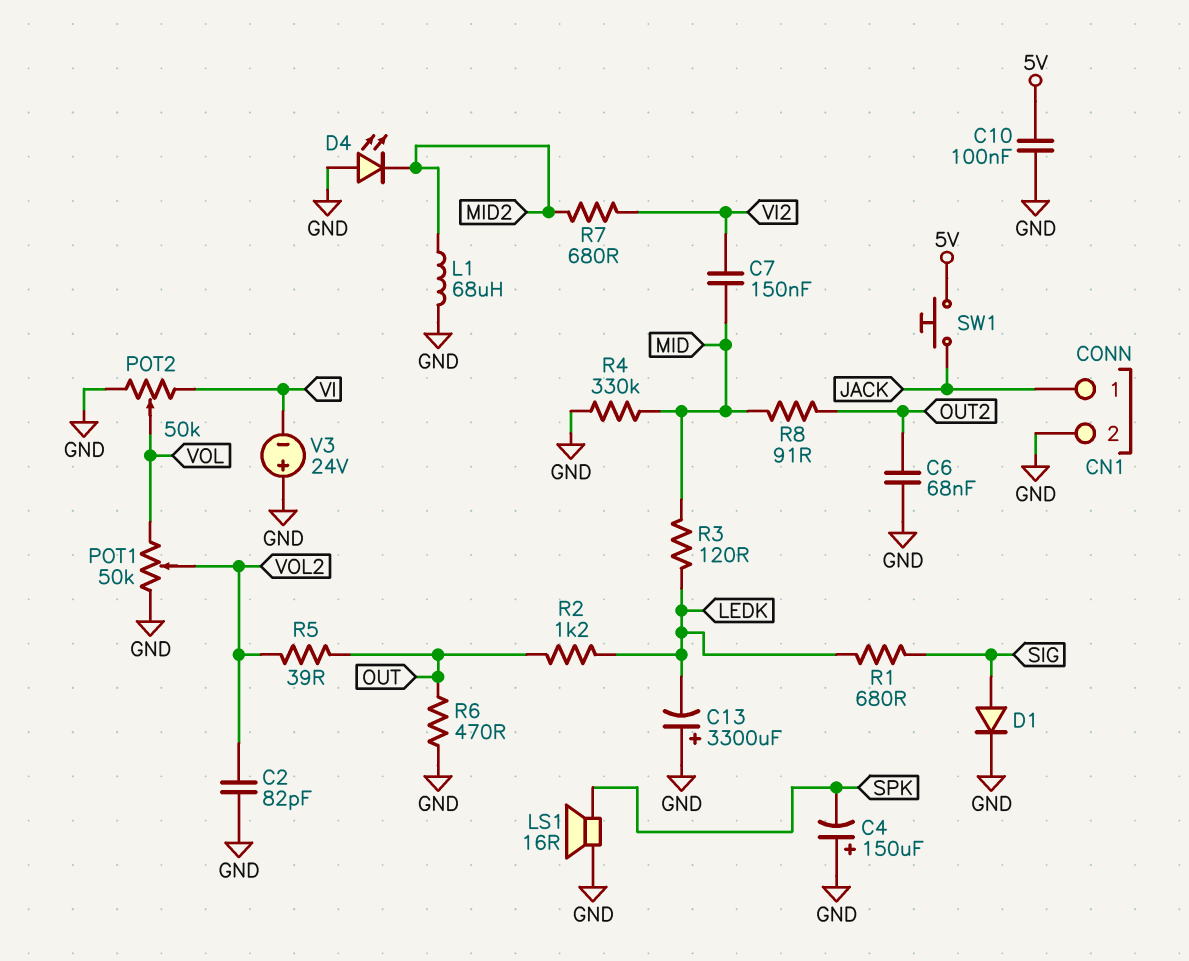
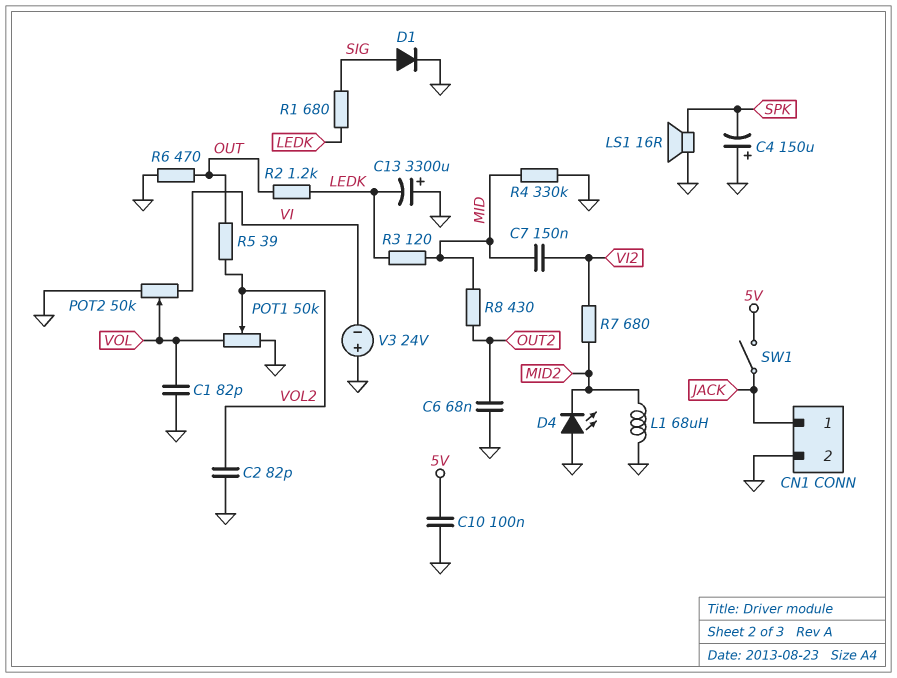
C1: none -> 82pF (GND, VOL)
R8: 91 (MID, OUT2) -> 430 (MID, OUT2)
SW1: button (5V, JACK) -> switch (5V, JACK)

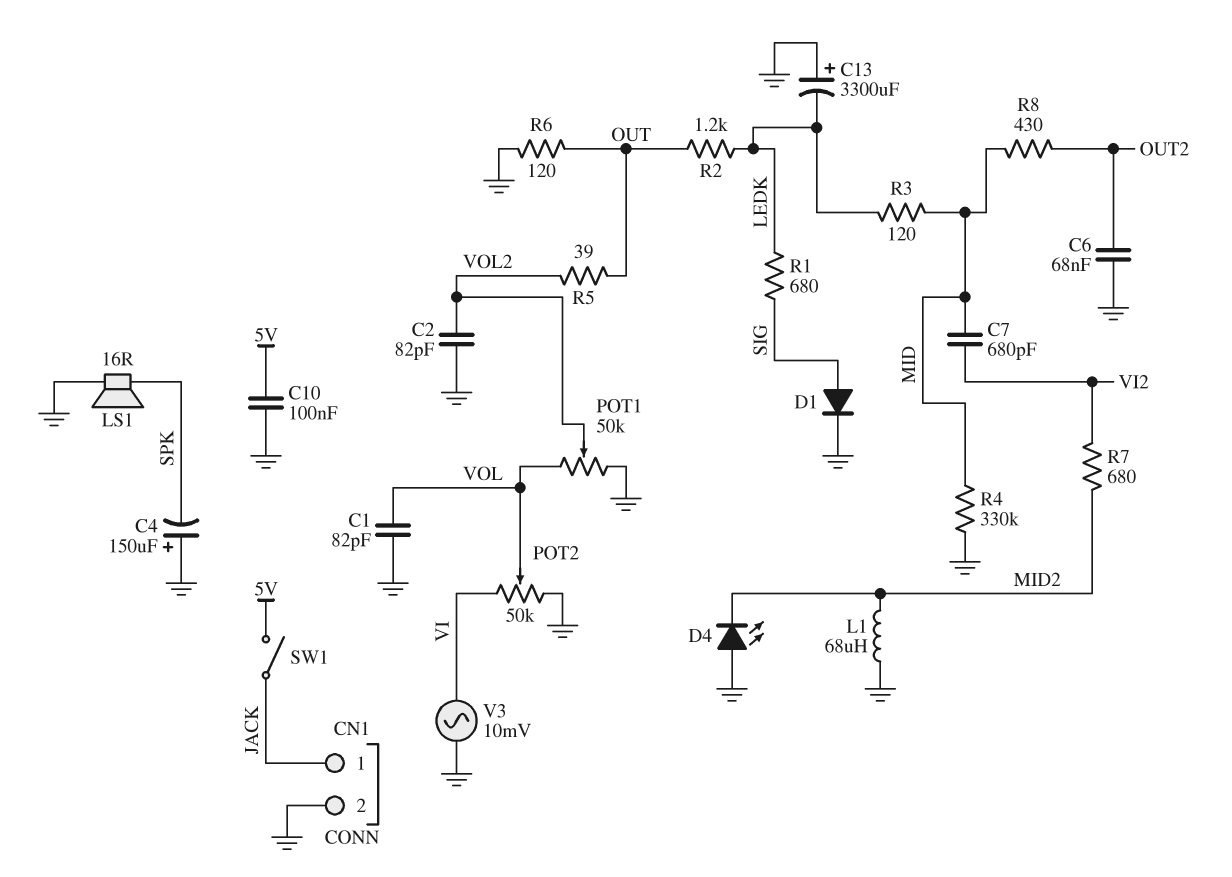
C7: 150nF (MID, VI2) -> 680pF (MID, VI2)
R6: 470 (GND, OUT) -> 120 (GND, OUT)
V3: 24V (plus GND, minus VI) -> AC 10mV (GND, VI)

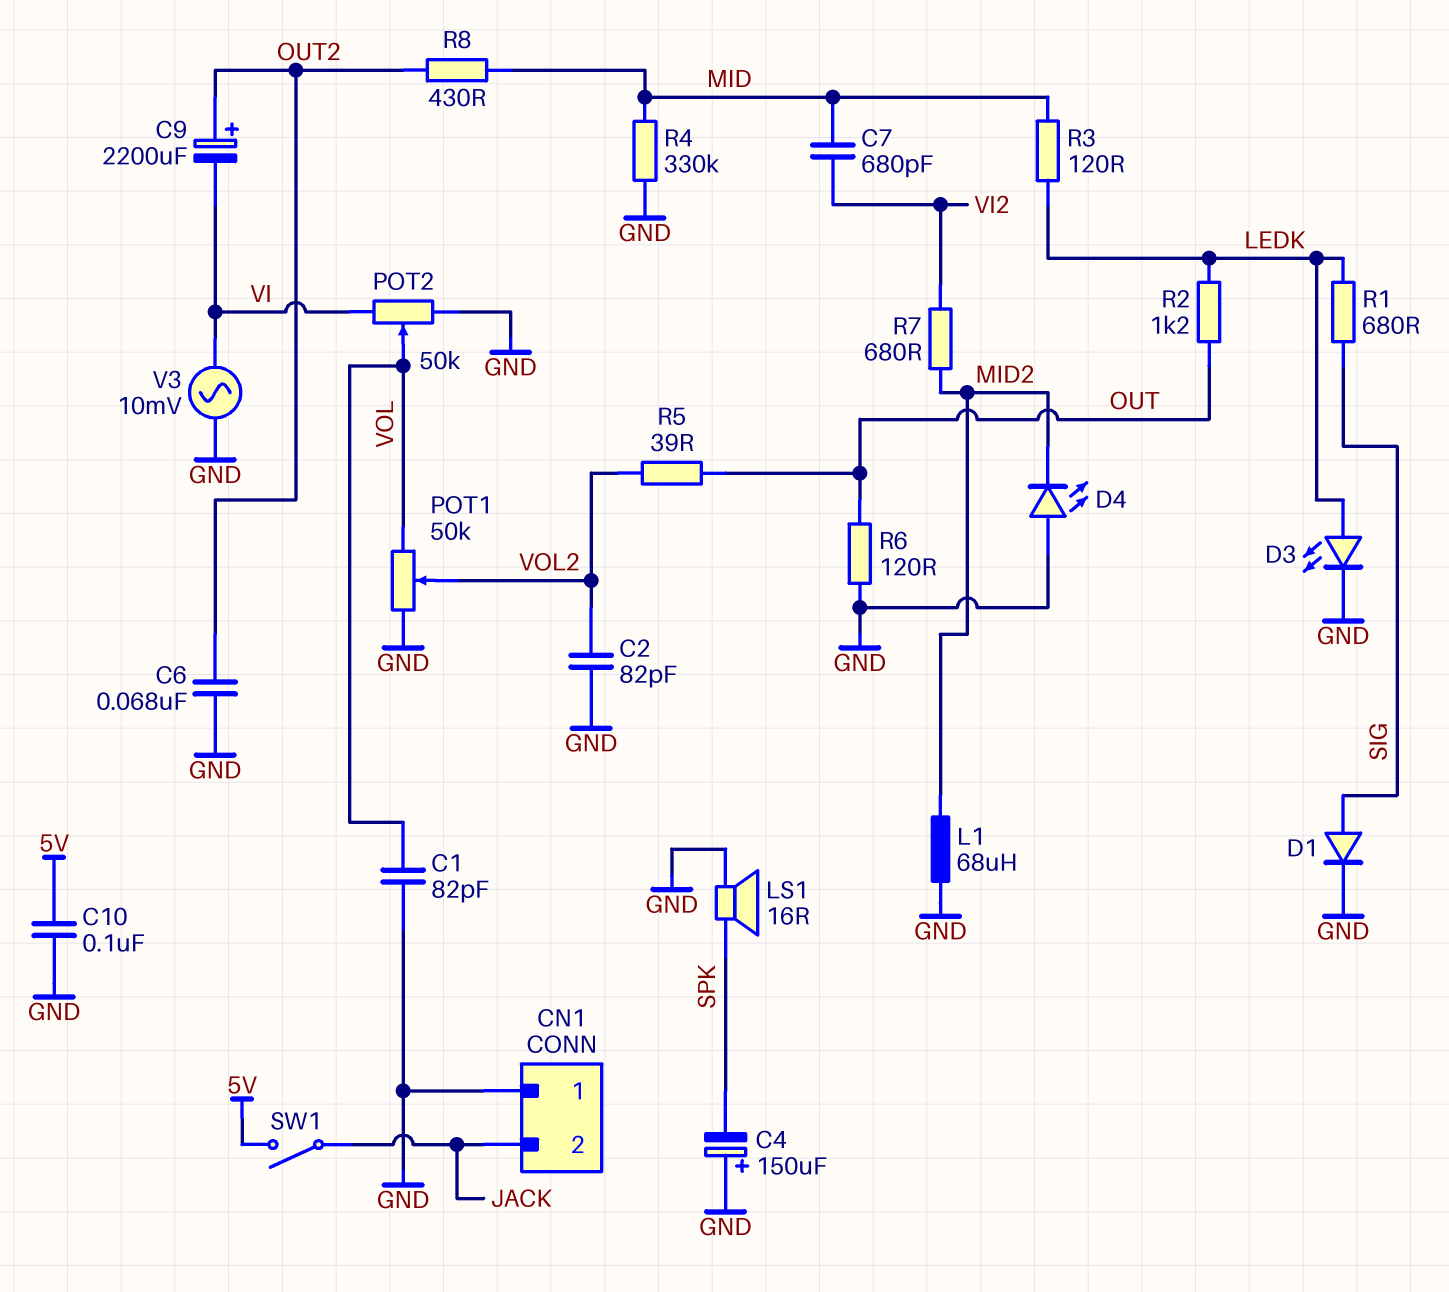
C9: none -> 2200uF (plus OUT2, minus VI)
C13: 3300uF (plus GND, minus LEDK) -> none
CN1 pin 1: JACK -> GND
CN1 pin 2: GND -> JACK
D3: none -> LED (A LEDK, K GND)

